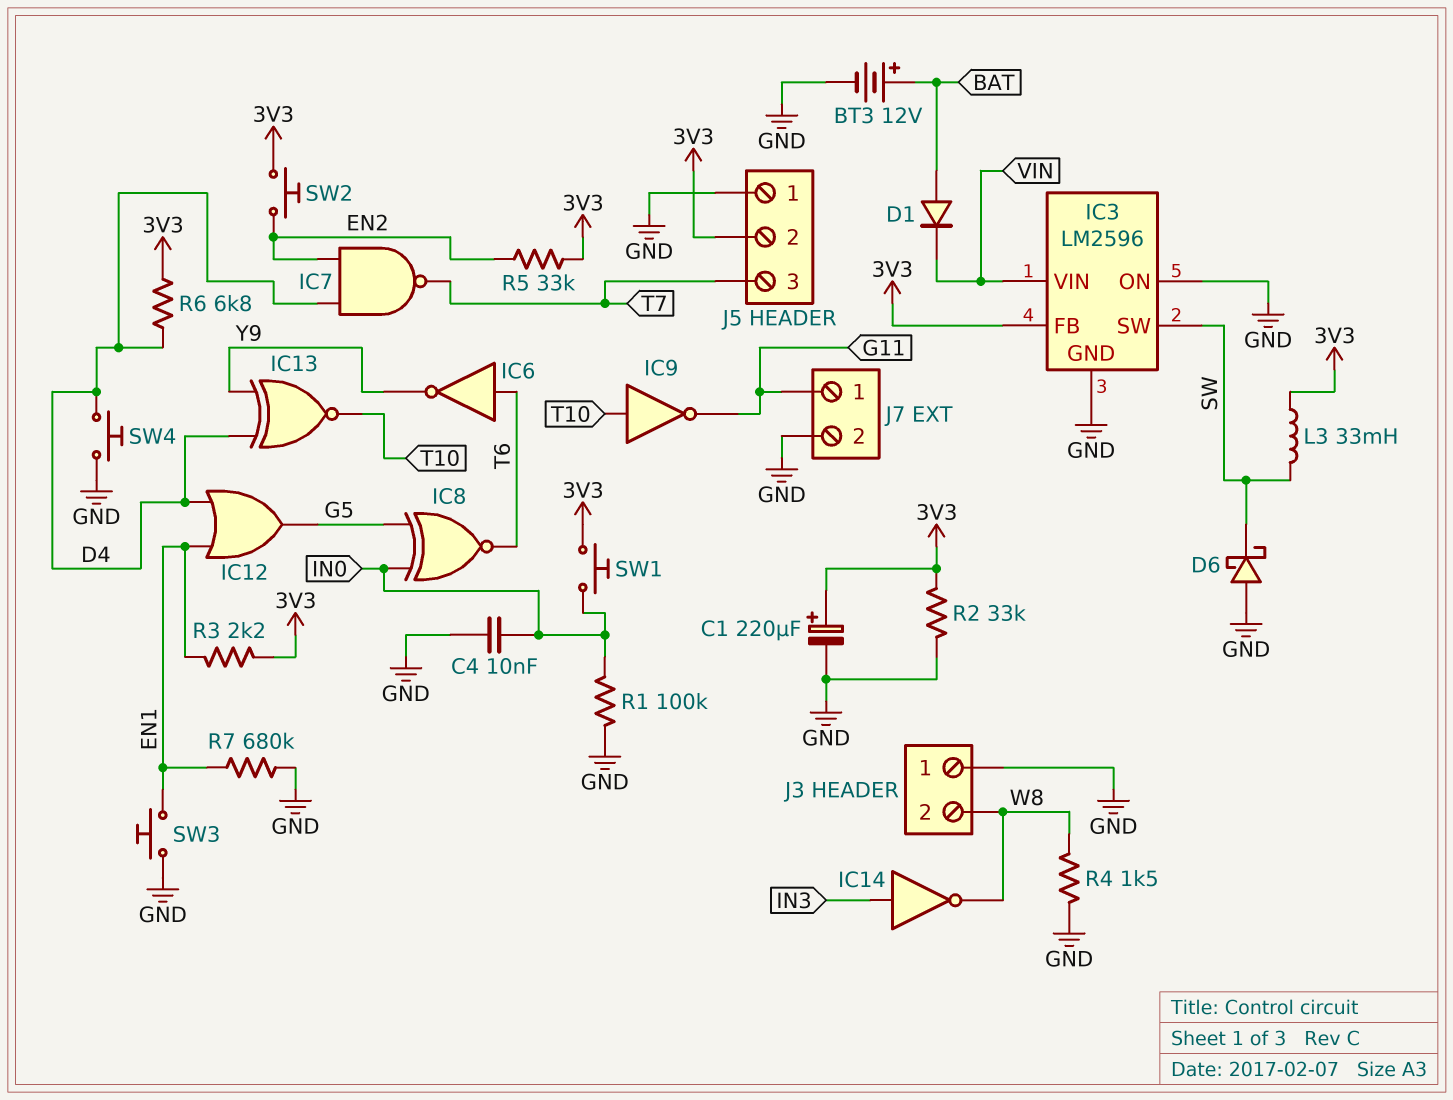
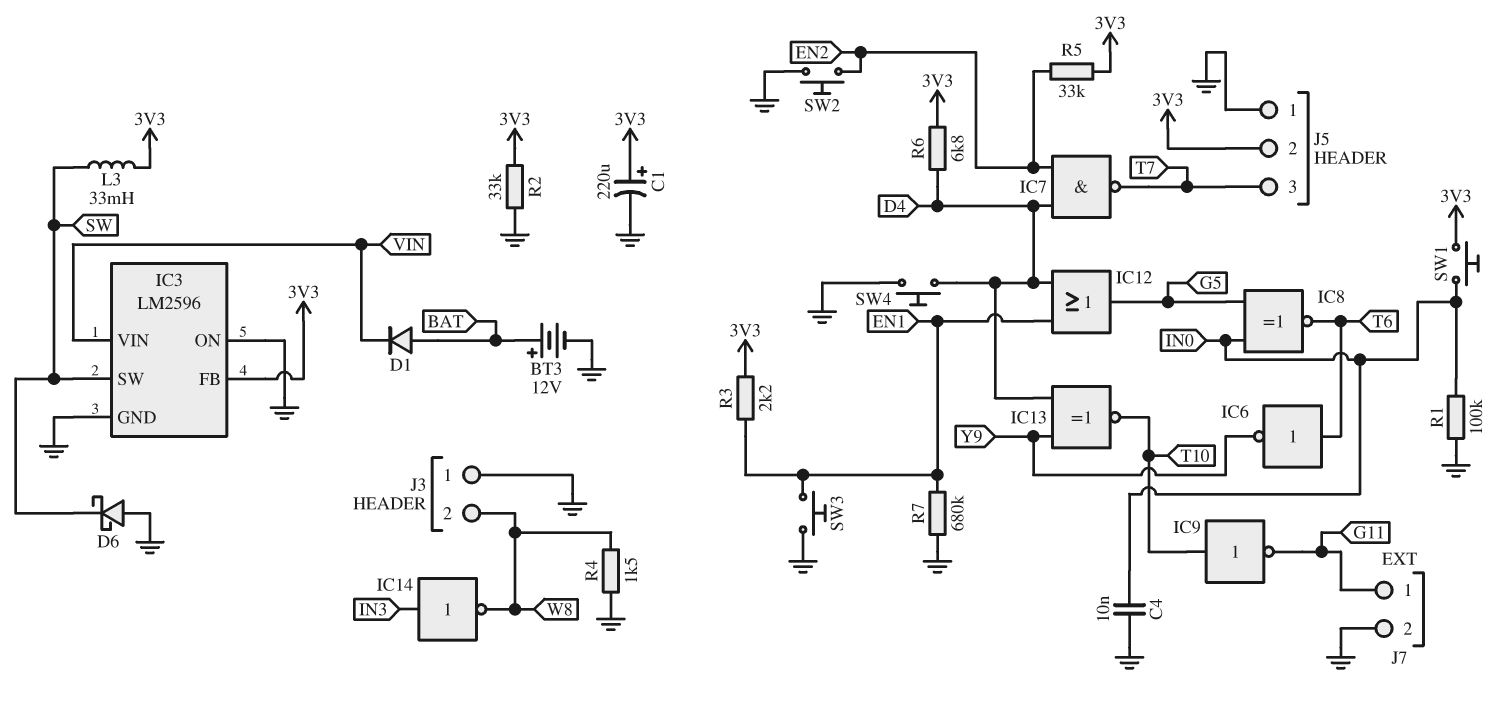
SW2: button (3V3, EN2) -> button (EN2, GND)

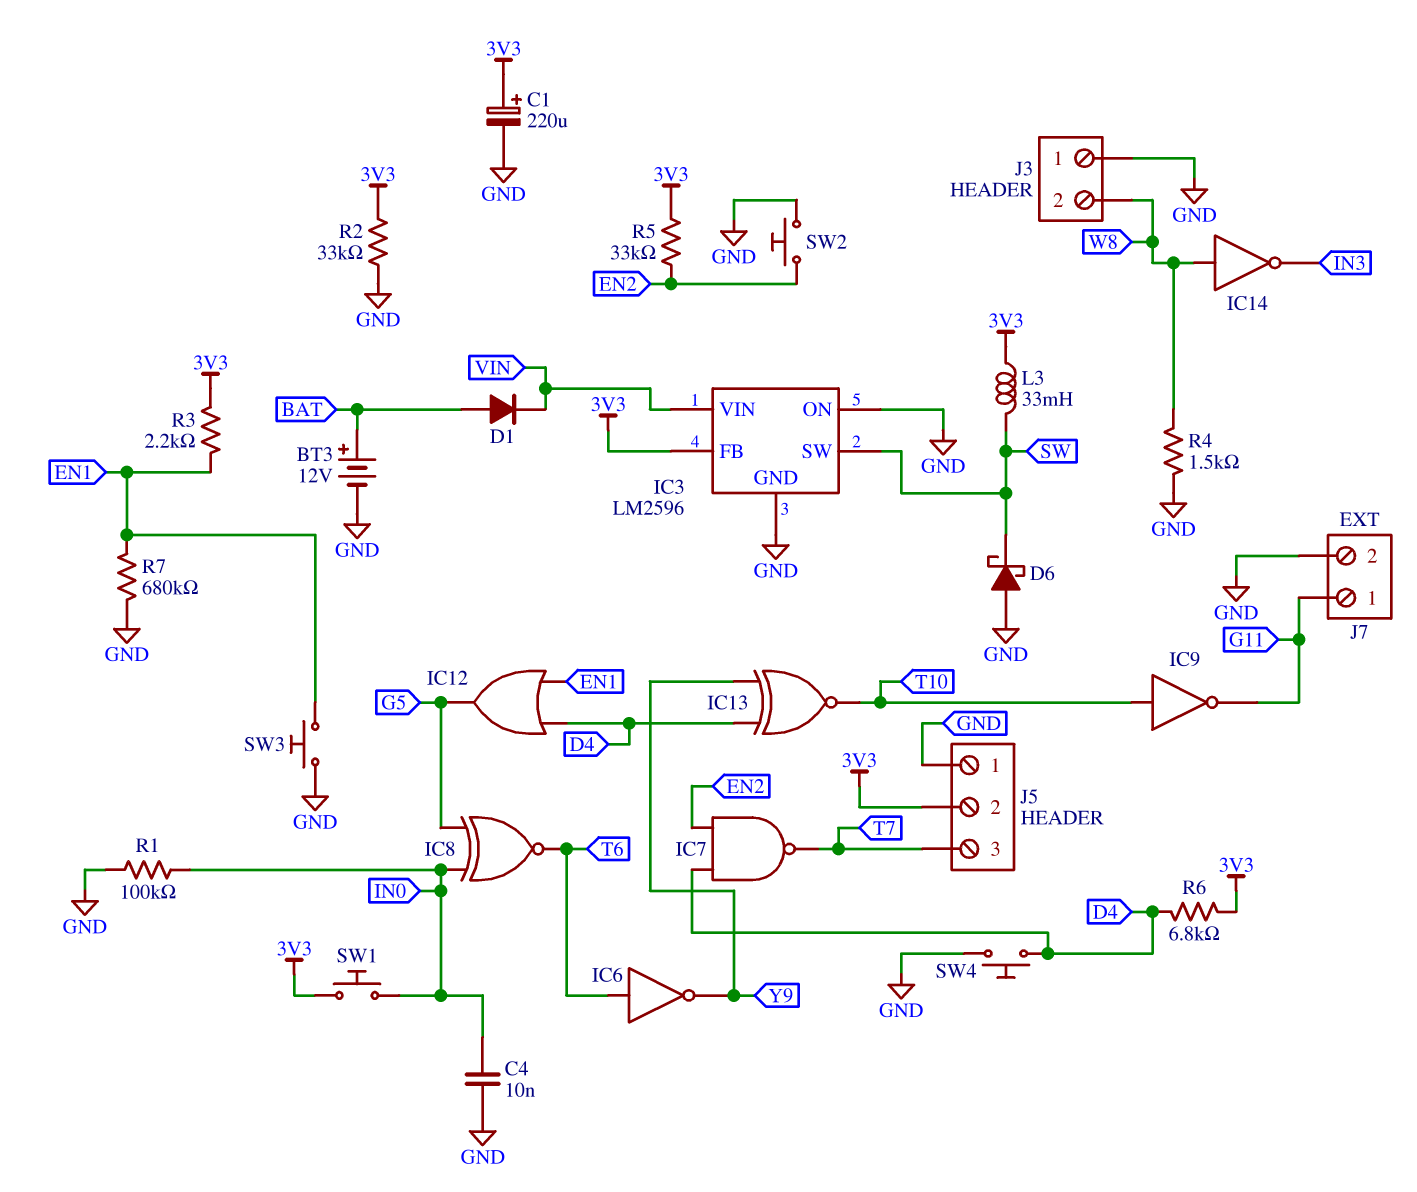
IC14: NOT (in IN3, out W8) -> NOT (in W8, out IN3)

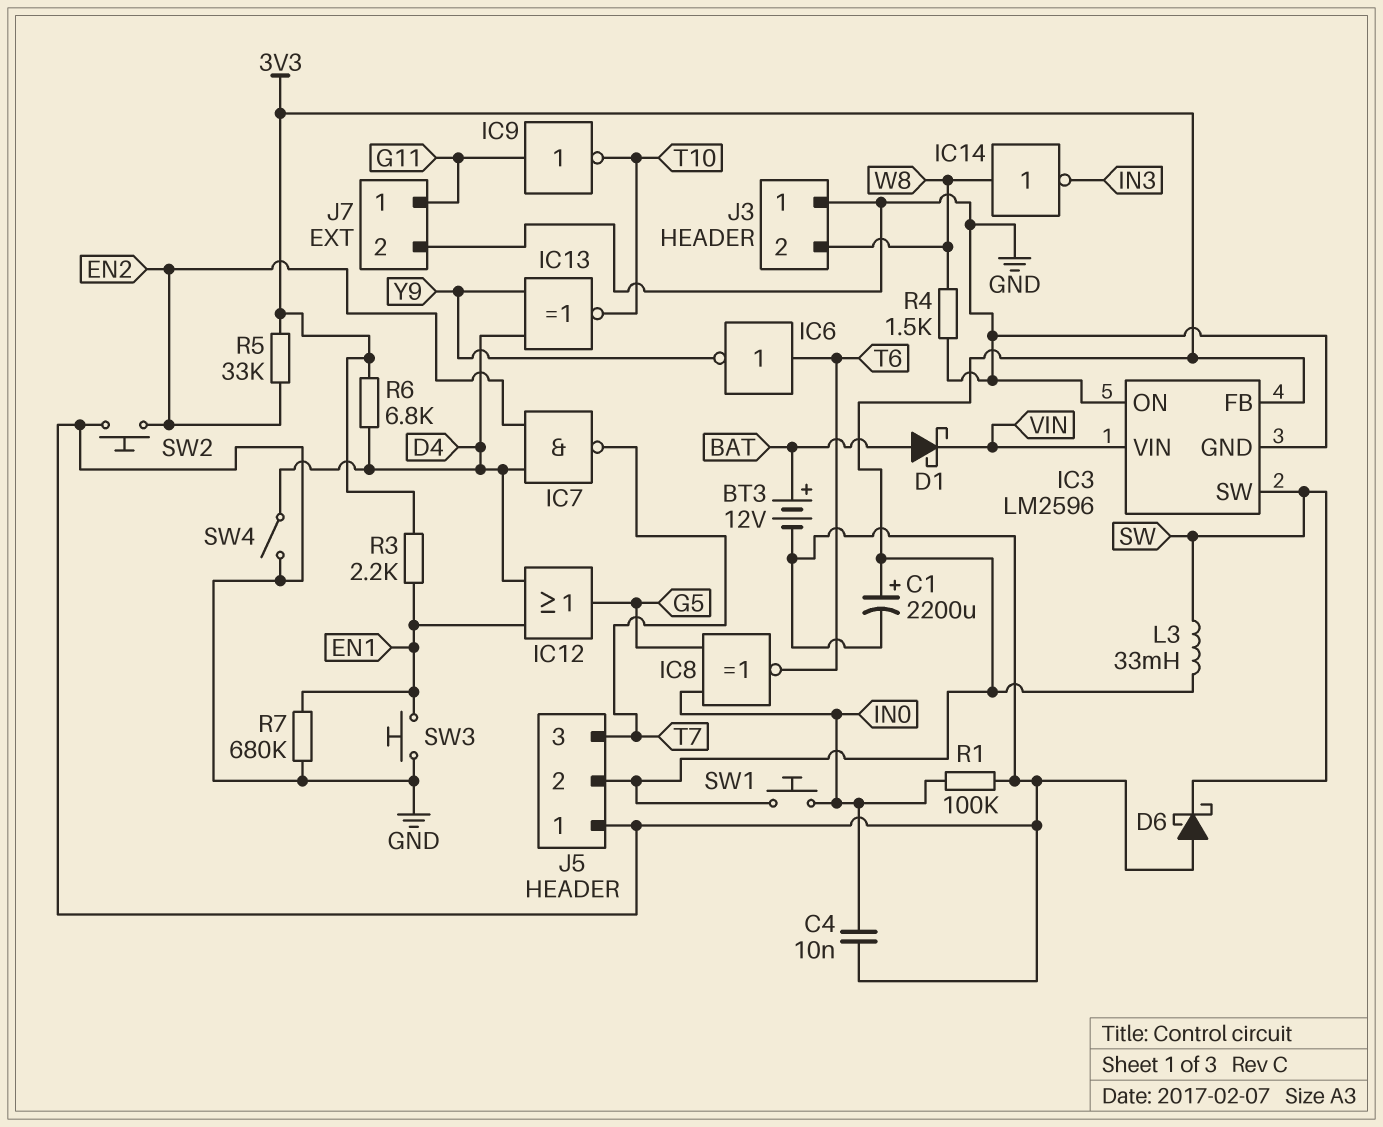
C1: 220uF (plus 3V3, minus GND) -> 2200uF (plus 3V3, minus GND)
D1: diode (A BAT, K VIN) -> schottky (A BAT, K VIN)
IC9: NOT (in T10, out G11) -> NOT (in G11, out T10)
R2: 33k (3V3, GND) -> none
SW4: button (D4, GND) -> switch (D4, GND)

